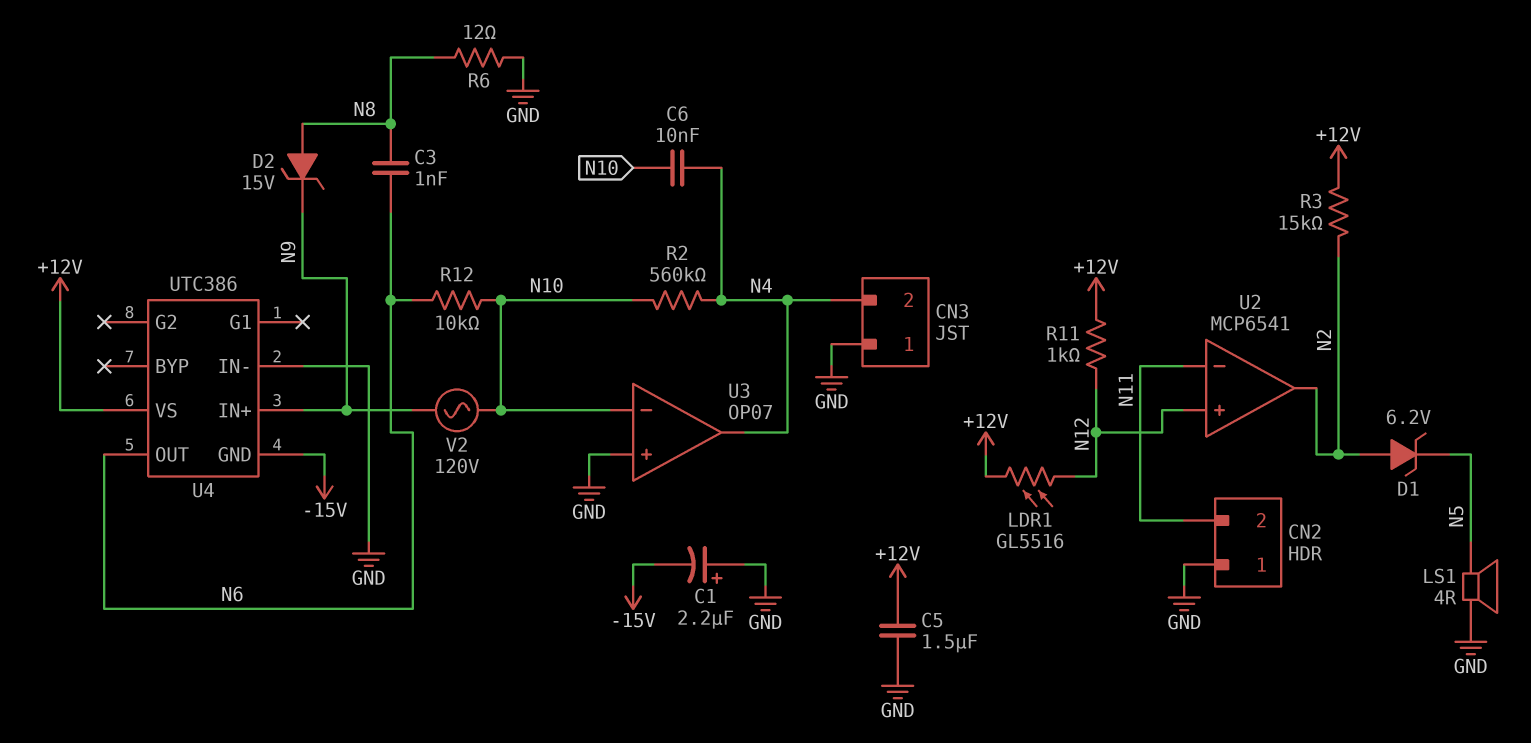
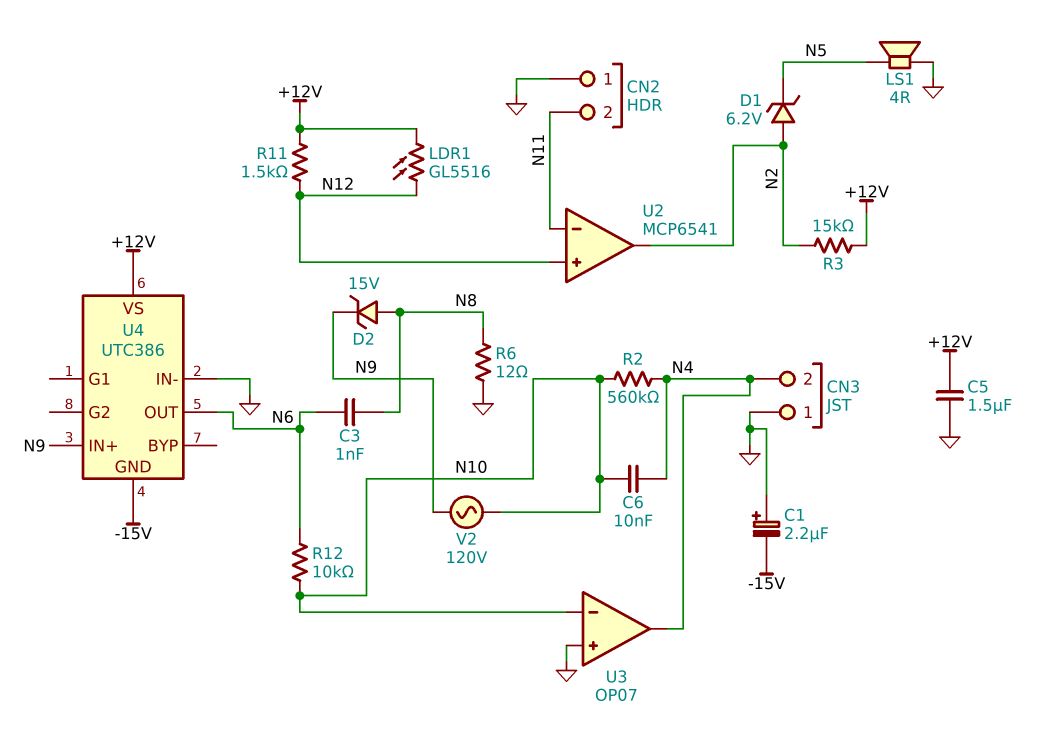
R11: 1k (+12V, N12) -> 1.5k (+12V, N12)

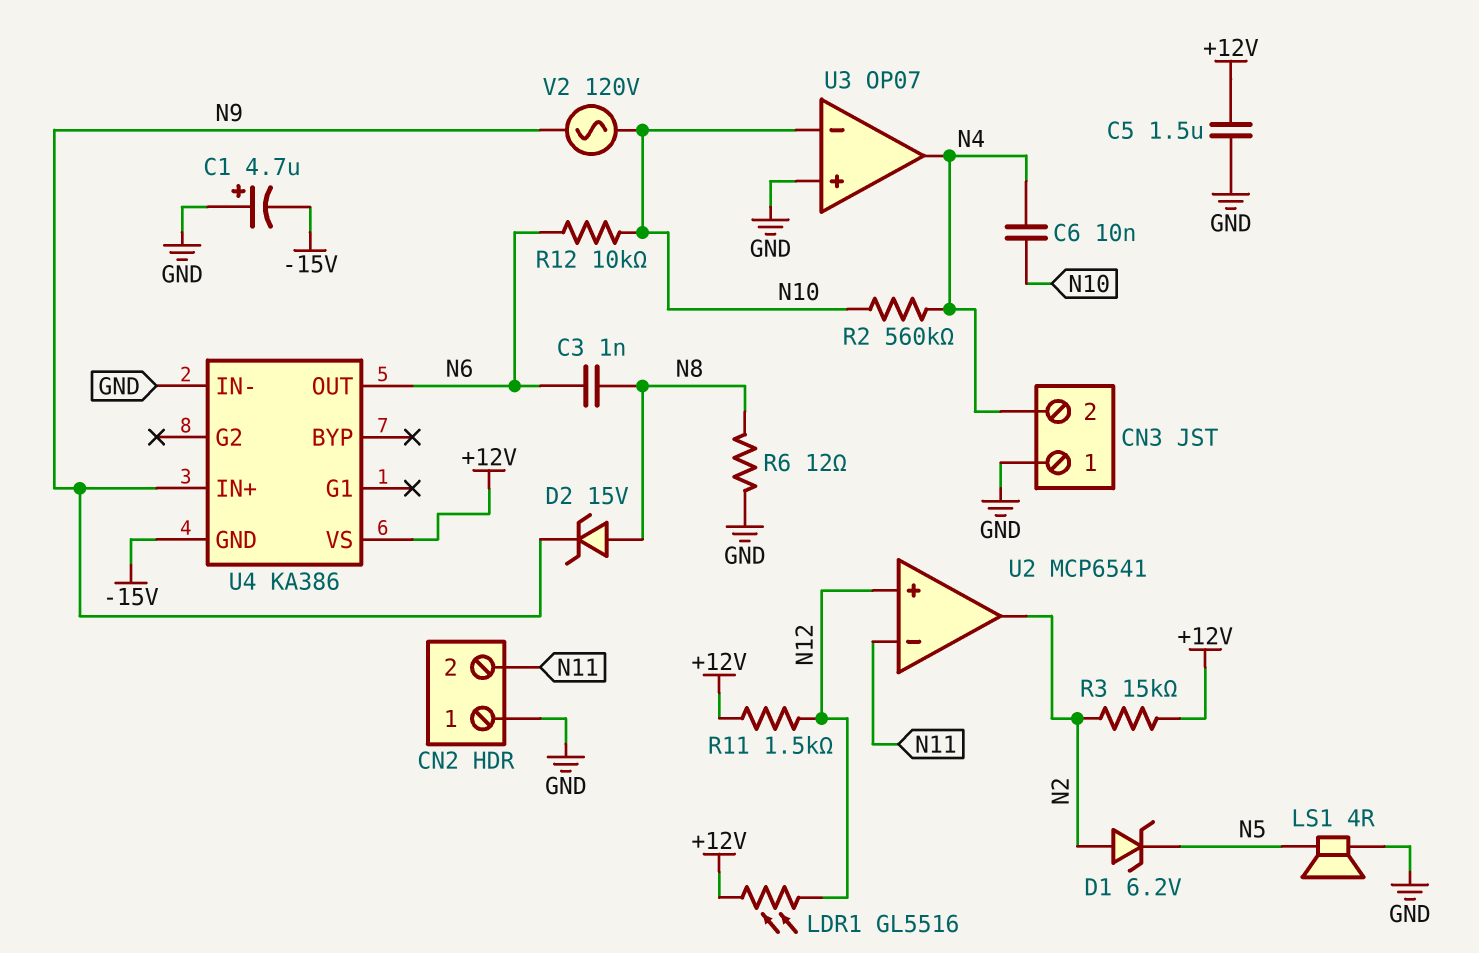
C1: 2.2uF (plus GND, minus -15V) -> 4.7uF (plus GND, minus -15V)
U4: UTC386 -> KA386

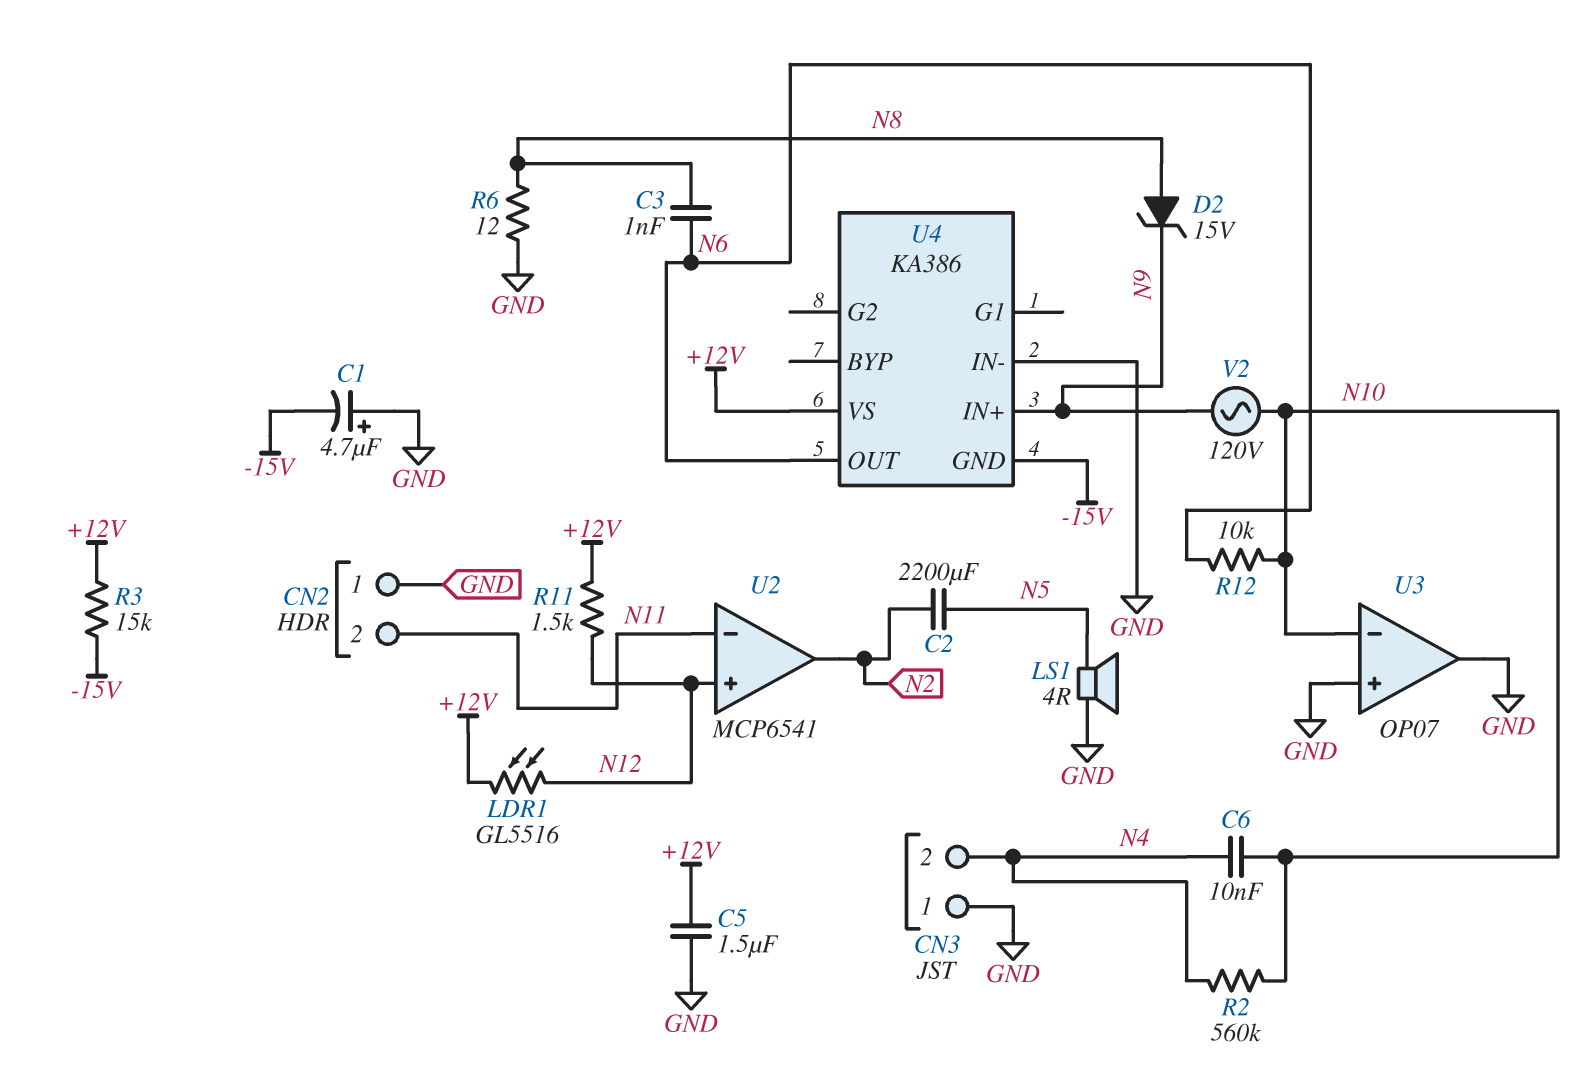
C2: none -> 2200uF (N2, N5)
D1: zener 6.2V (A N2, K N5) -> none
R3: 15k (+12V, N2) -> 15k (+12V, -15V)
U3 pin out: N4 -> GND

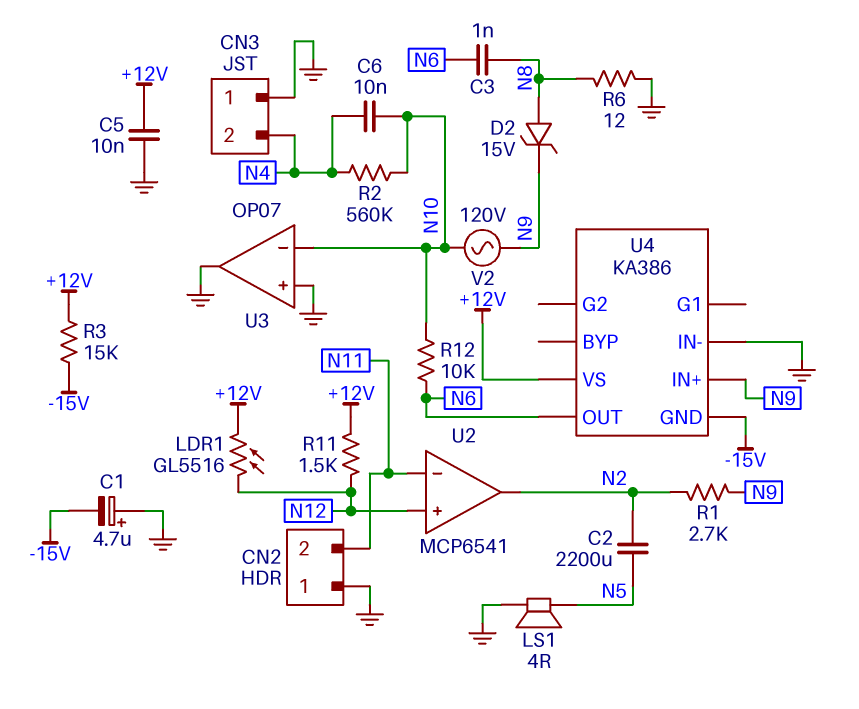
C5: 1.5uF (+12V, GND) -> 10nF (+12V, GND)
R1: none -> 2.7k (N2, N9)

